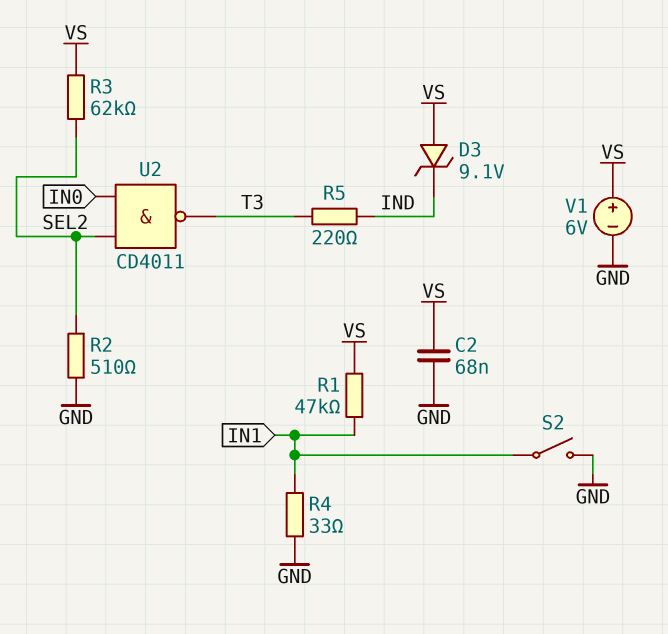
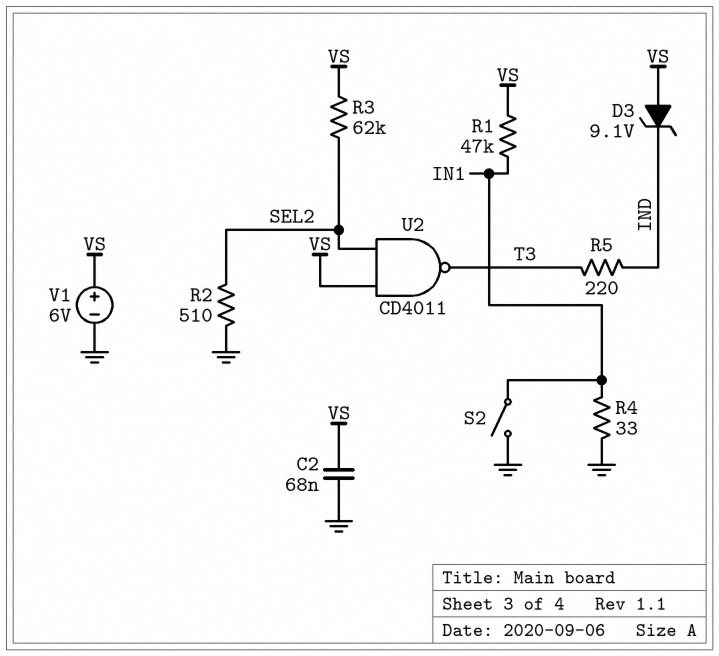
U2: NAND CD4011 (in IN0, in SEL2, out T3) -> NAND CD4011 (in SEL2, in VS, out T3)

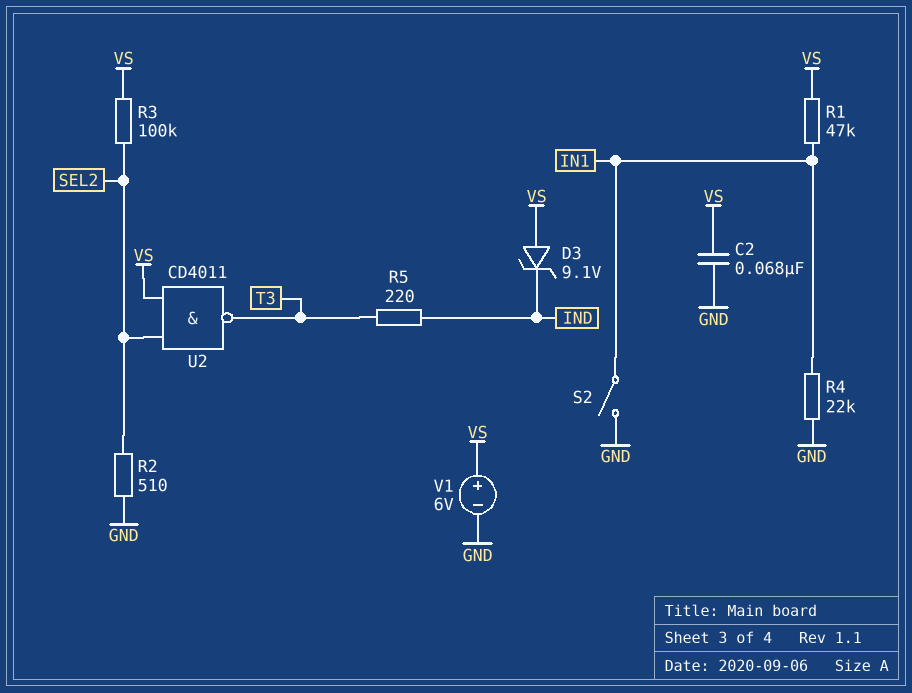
R3: 62k (SEL2, VS) -> 100k (SEL2, VS)
R4: 33 (GND, IN1) -> 22k (GND, IN1)

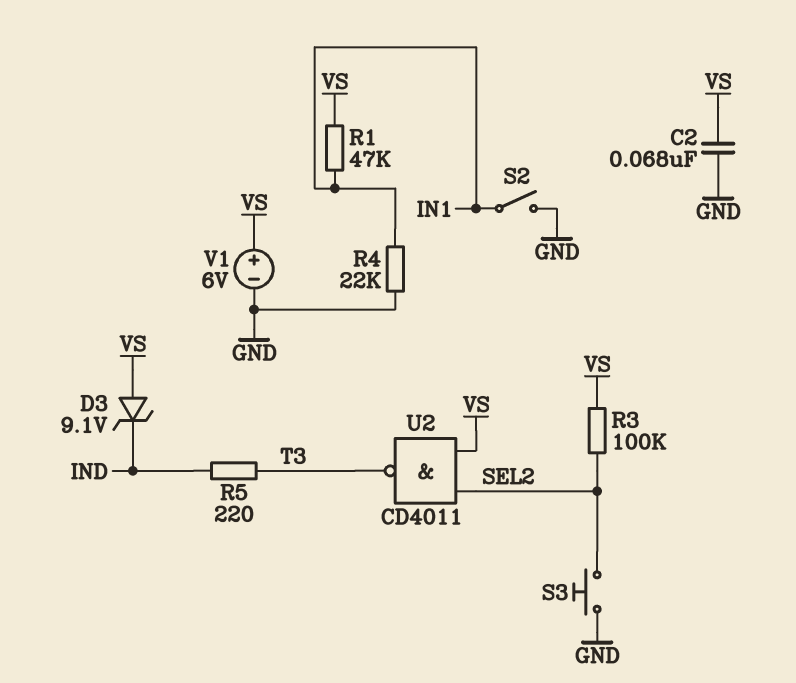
R2: 510 (GND, SEL2) -> none
S3: none -> button (GND, SEL2)

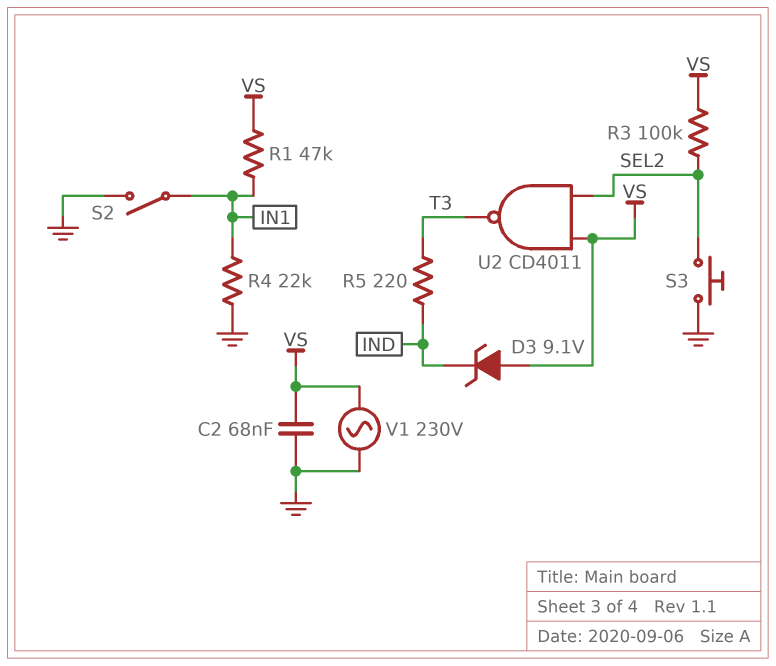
V1: 6V (plus VS, minus GND) -> AC 230V (GND, VS)

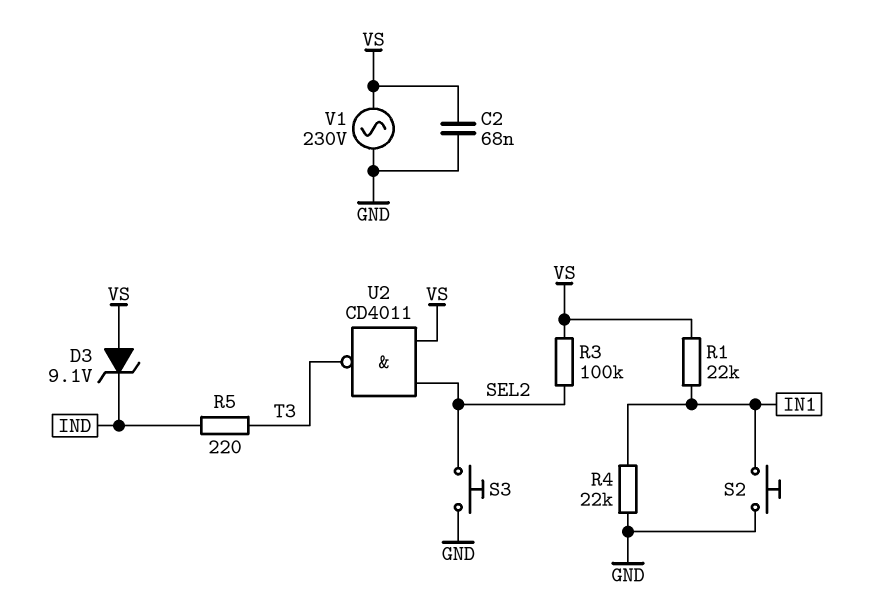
R1: 47k (IN1, VS) -> 22k (IN1, VS)
S2: switch (GND, IN1) -> button (GND, IN1)

